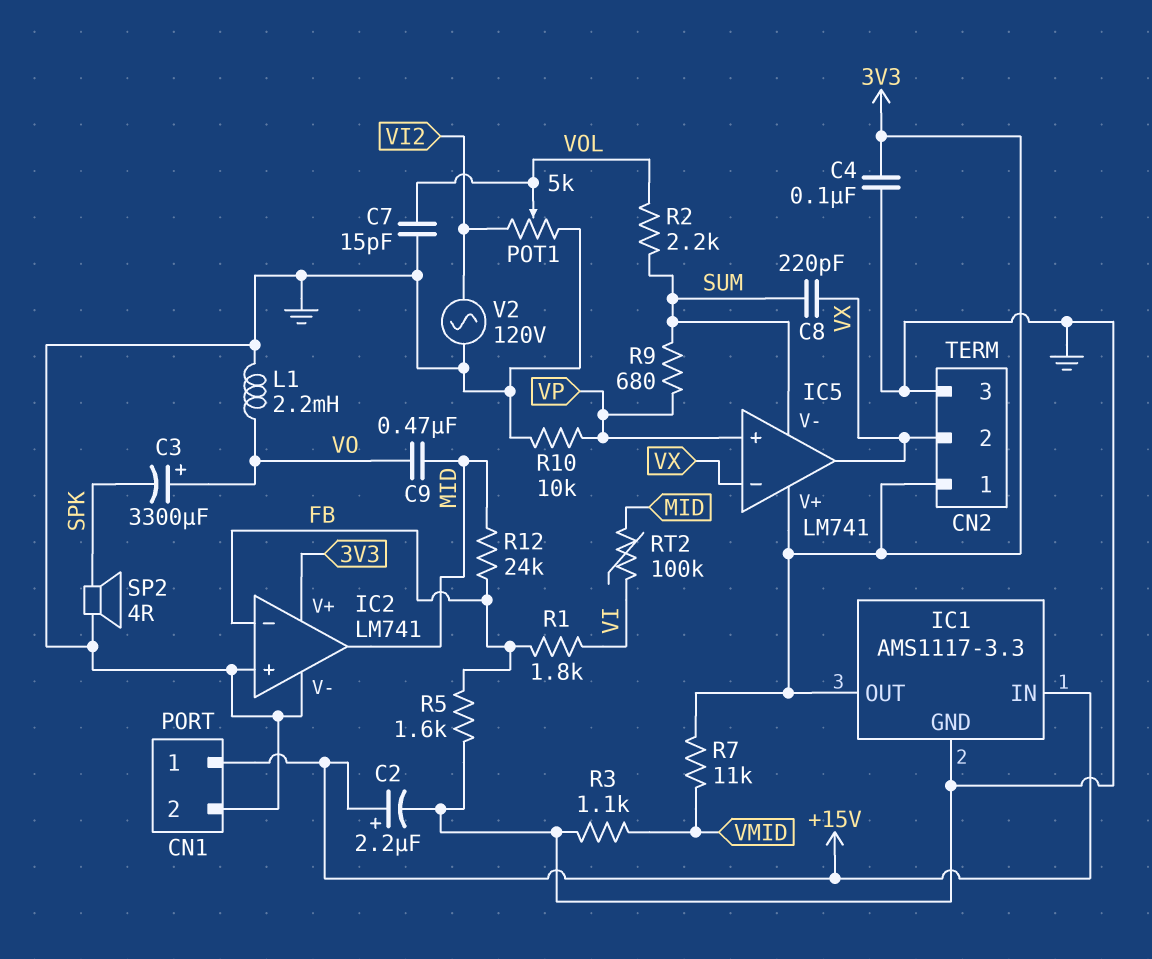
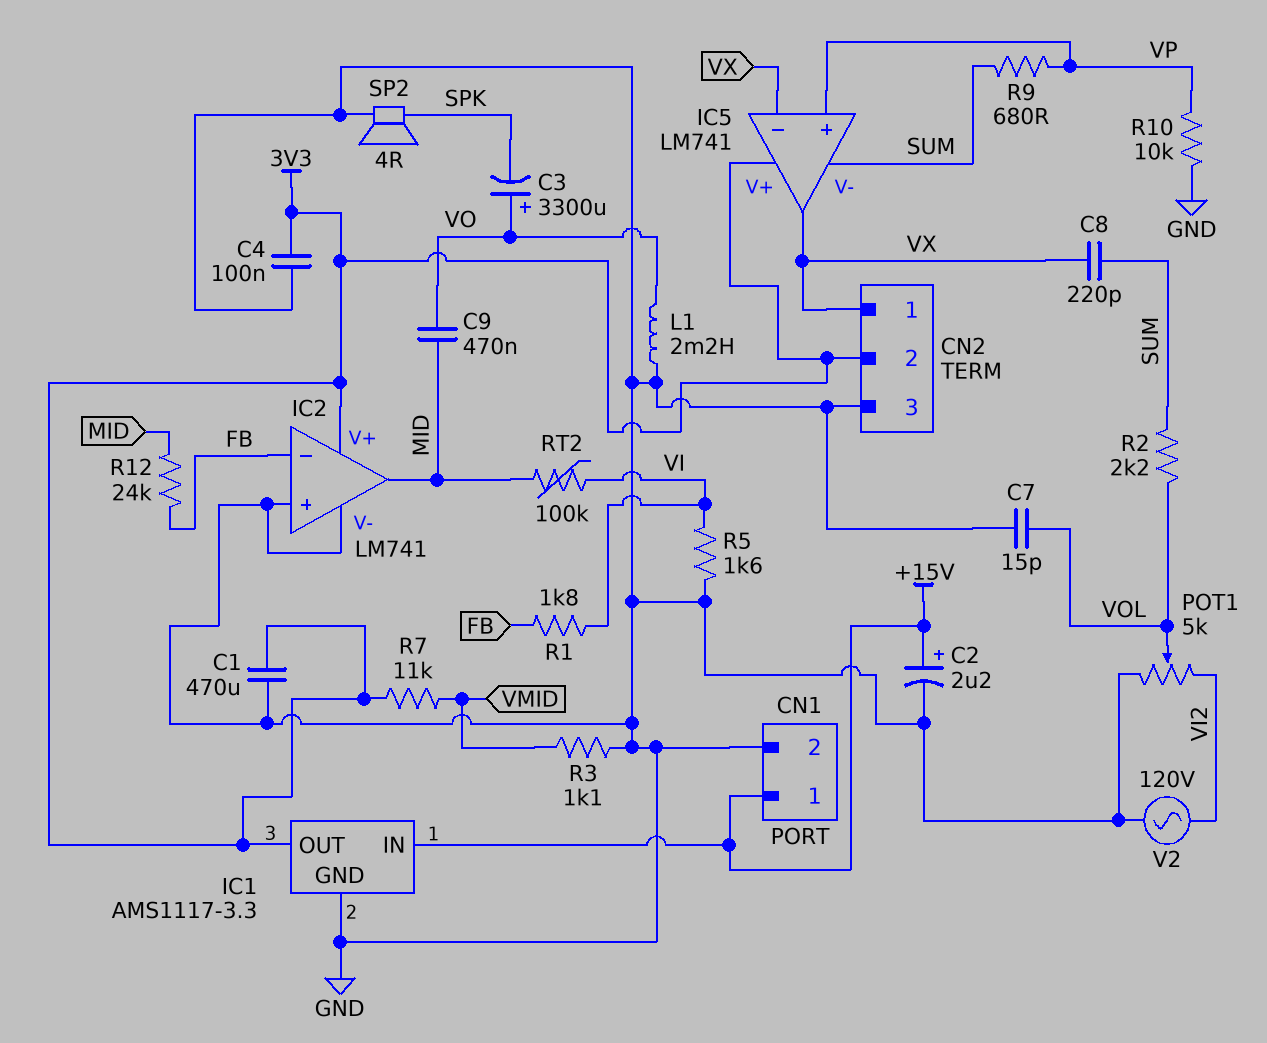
C1: none -> 470uF (3V3, GND)
CN2 pin 1: 3V3 -> VX
CN2 pin 2: VX -> 3V3
R5: 1.6k (FB, GND) -> 1.6k (GND, VI)

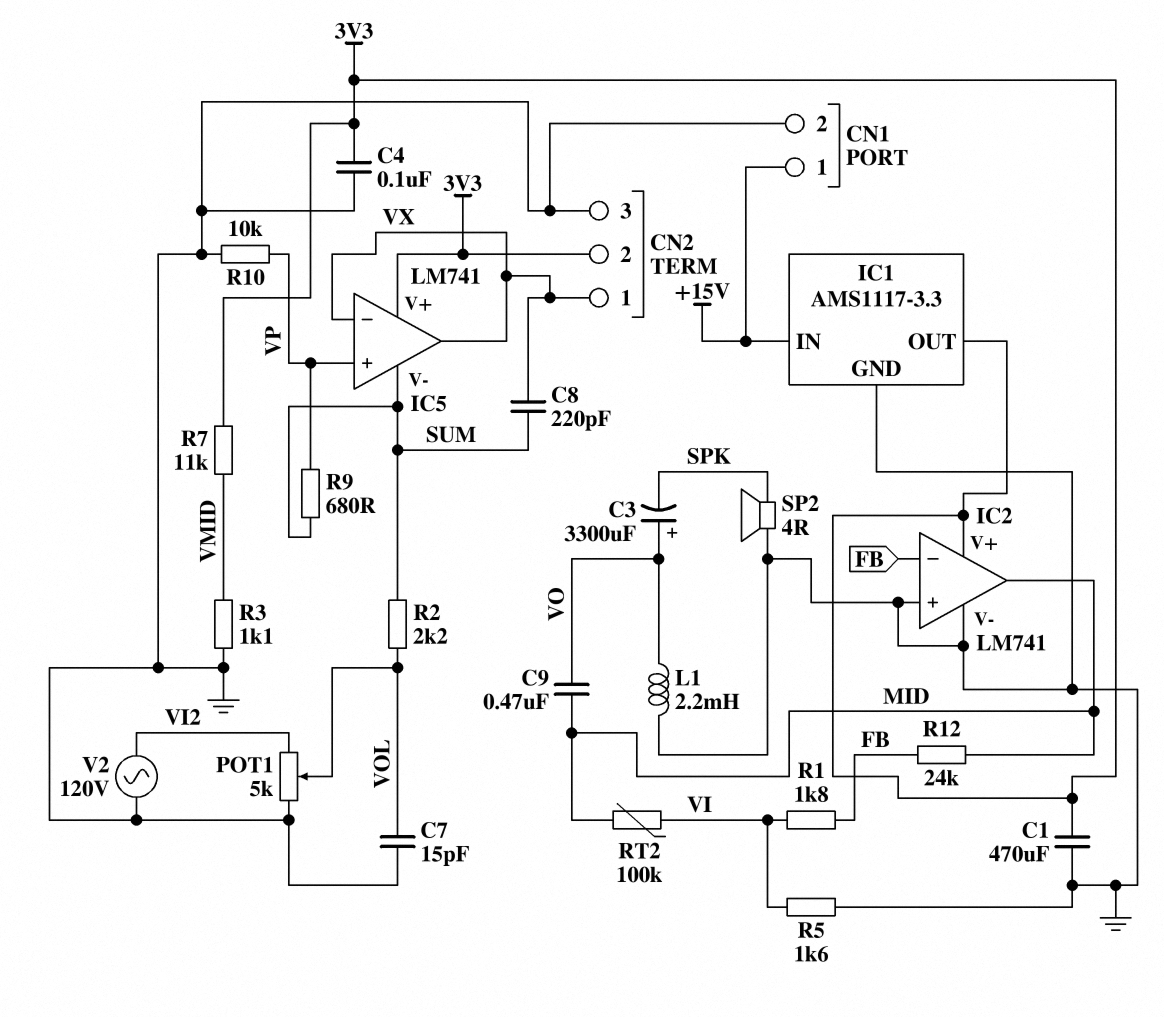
C2: 2.2uF (plus +15V, minus GND) -> none

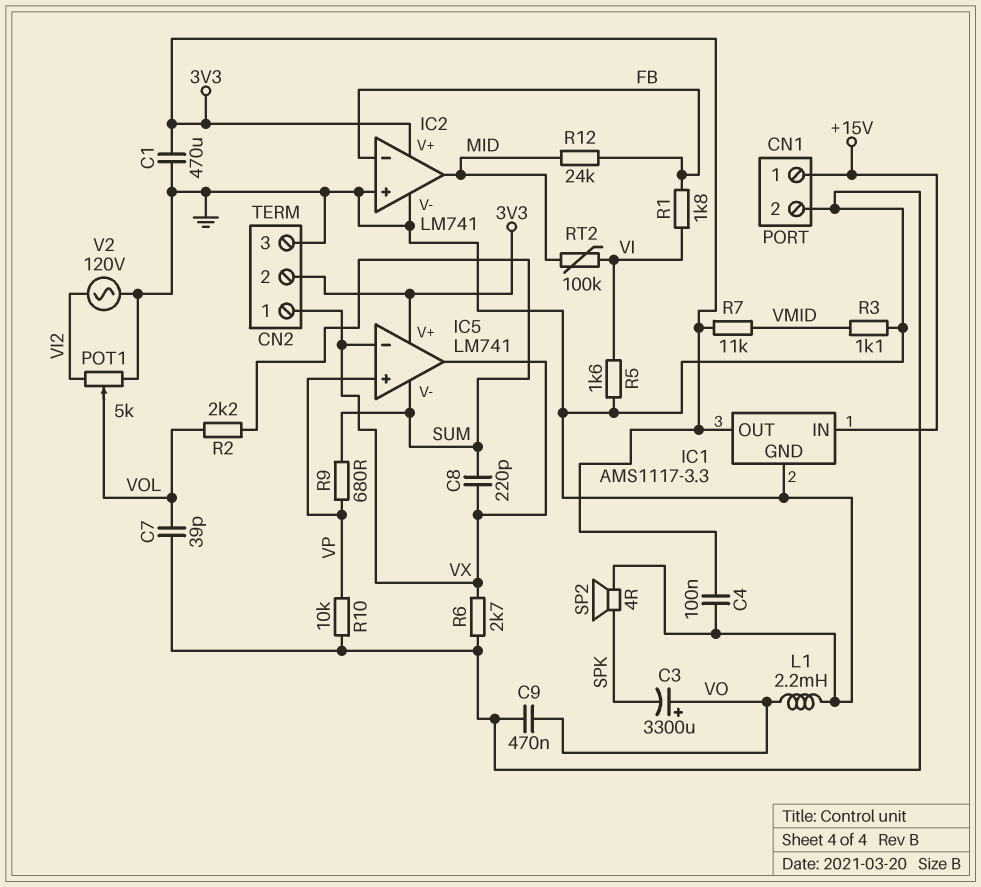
C7: 15pF (GND, VOL) -> 39pF (GND, VOL)
C9: 470nF (MID, VO) -> 470nF (GND, VO)
R6: none -> 2.7k (GND, VX)

